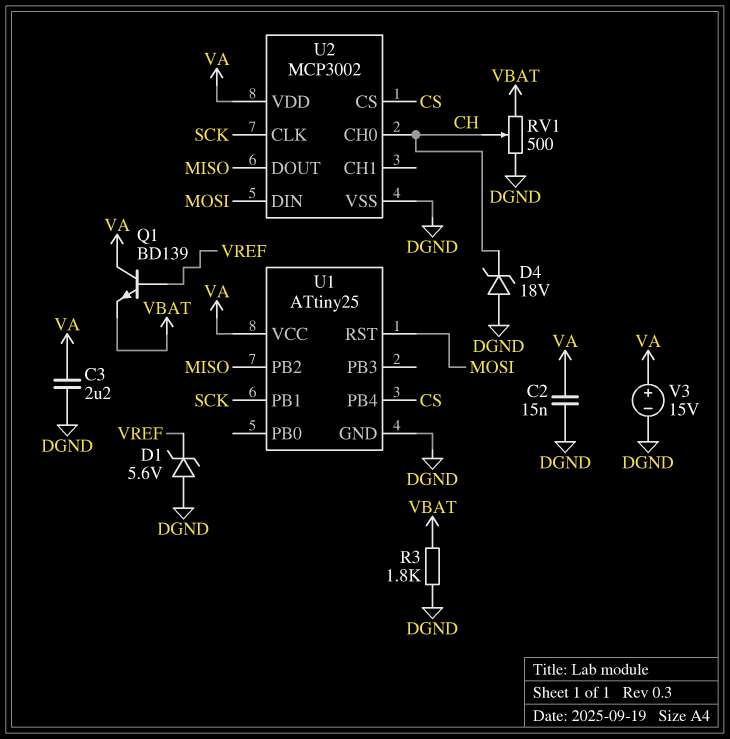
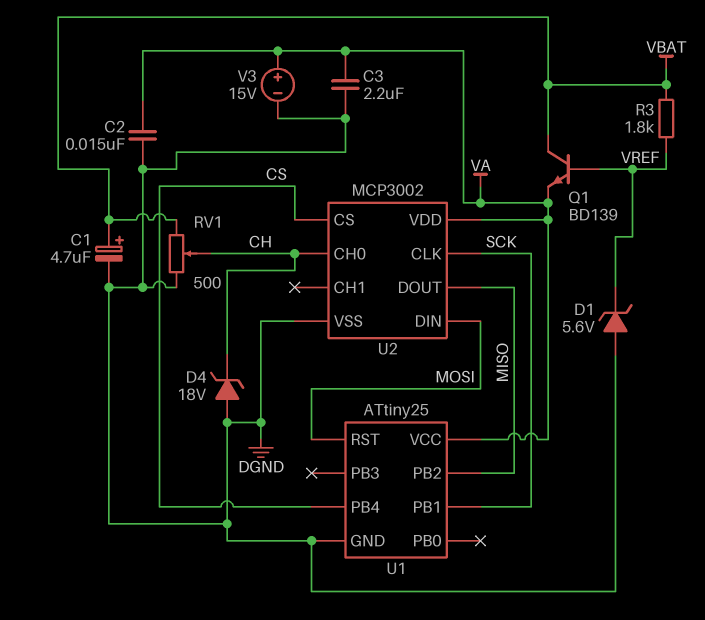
C1: none -> 4.7uF (plus VBAT, minus DGND)
Q1: NPN BD139 (B VREF, C VA, E VBAT) -> NPN BD139 (B VREF, C VBAT, E VA)
R3: 1.8k (DGND, VBAT) -> 1.8k (VBAT, VREF)

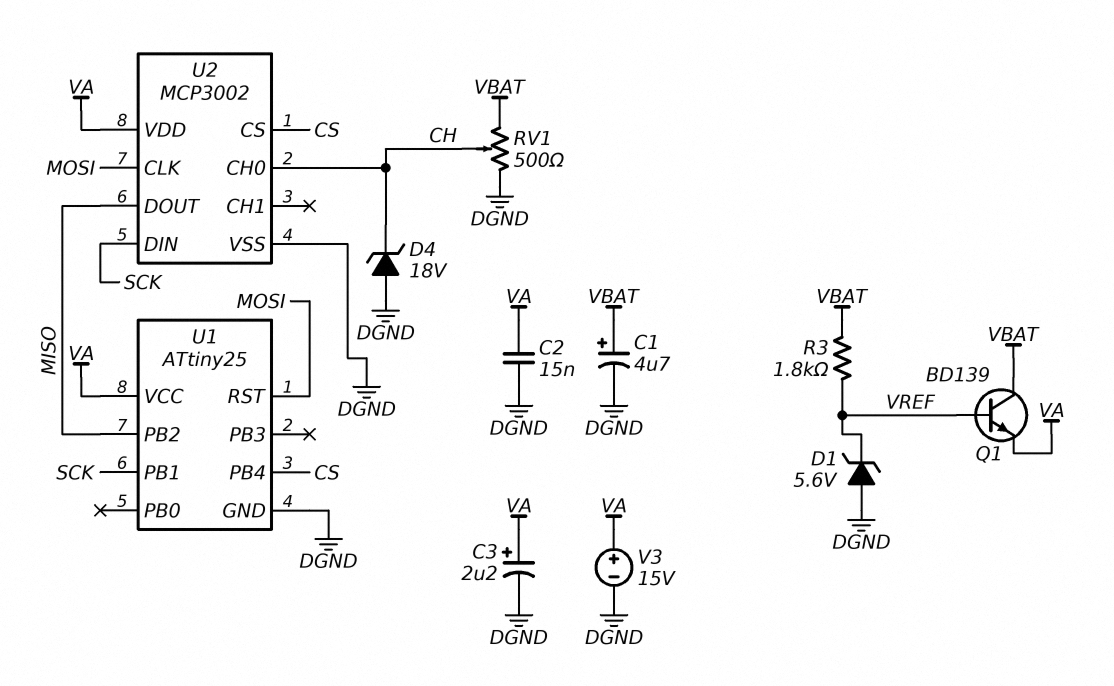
C3: 2.2uF (DGND, VA) -> 2.2uF (plus VA, minus DGND)
U2 pin CLK: SCK -> MOSI
U2 pin DIN: MOSI -> SCK

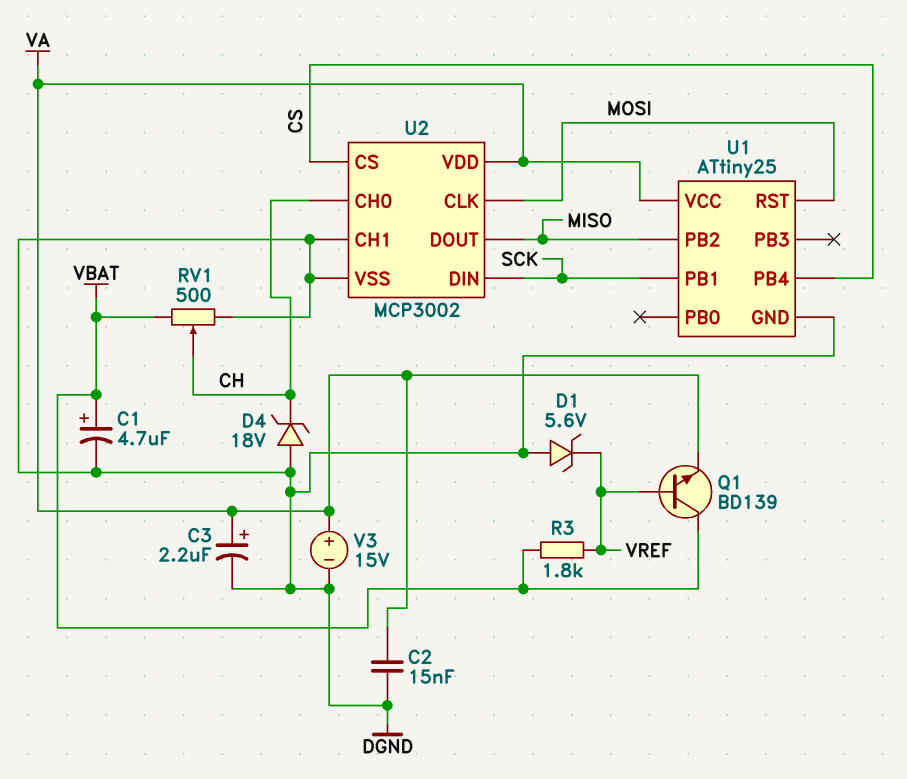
U2 pin CH1: none -> DGND

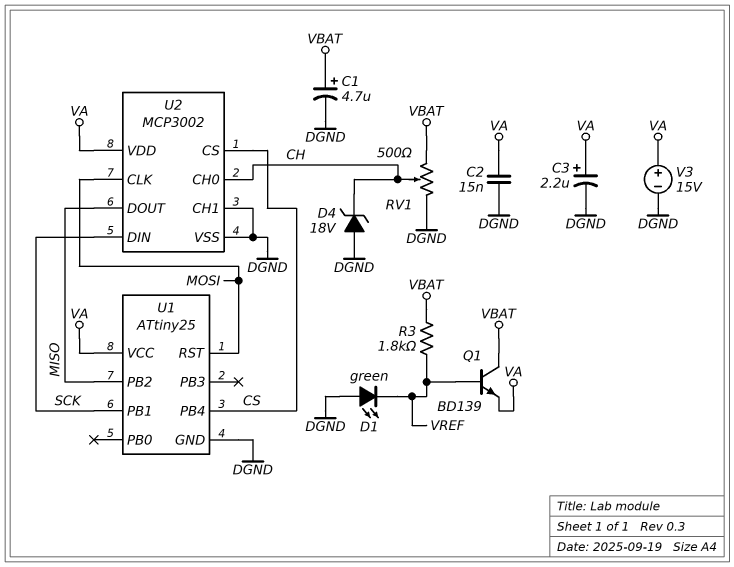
D1: zener 5.6V (A DGND, K VREF) -> LED green (A DGND, K VREF)

